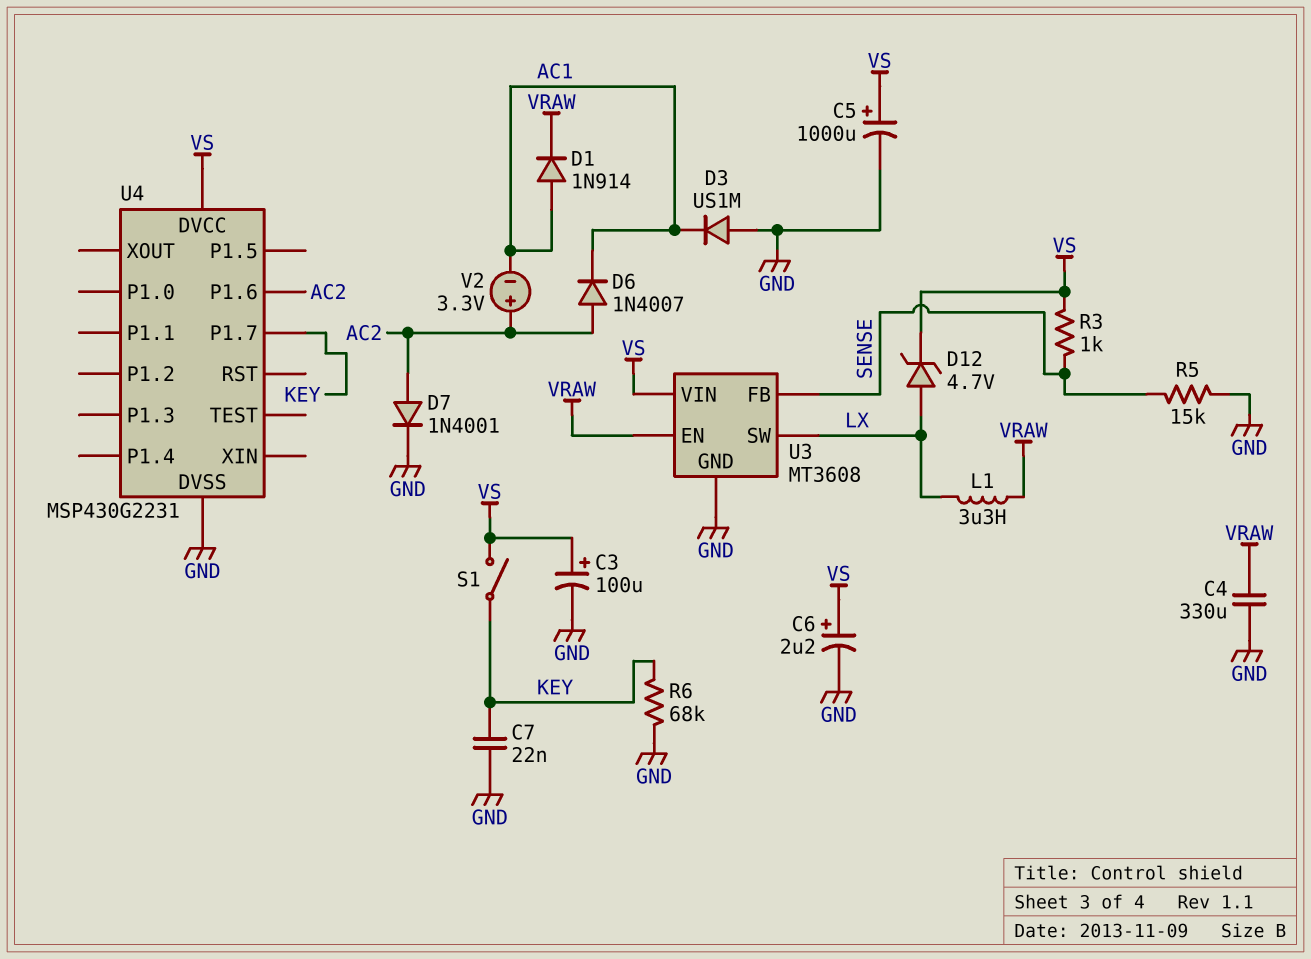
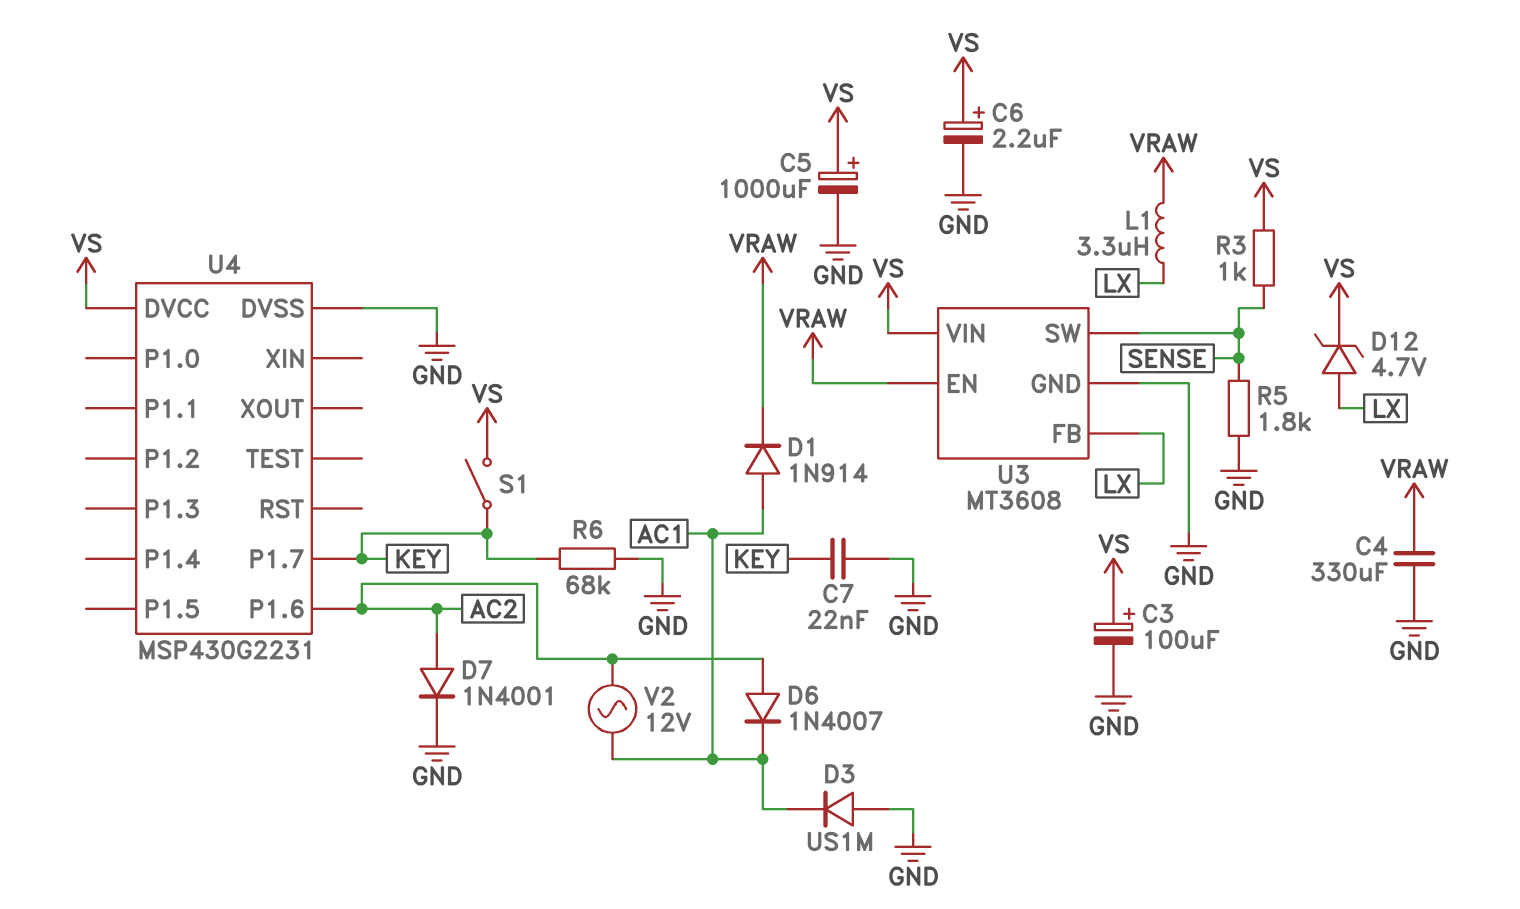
R5: 15k (GND, SENSE) -> 1.8k (GND, SENSE)
U3 pin FB: SENSE -> LX
U3 pin SW: LX -> SENSE
V2: 3.3V (plus AC2, minus AC1) -> AC 12V (AC1, AC2)

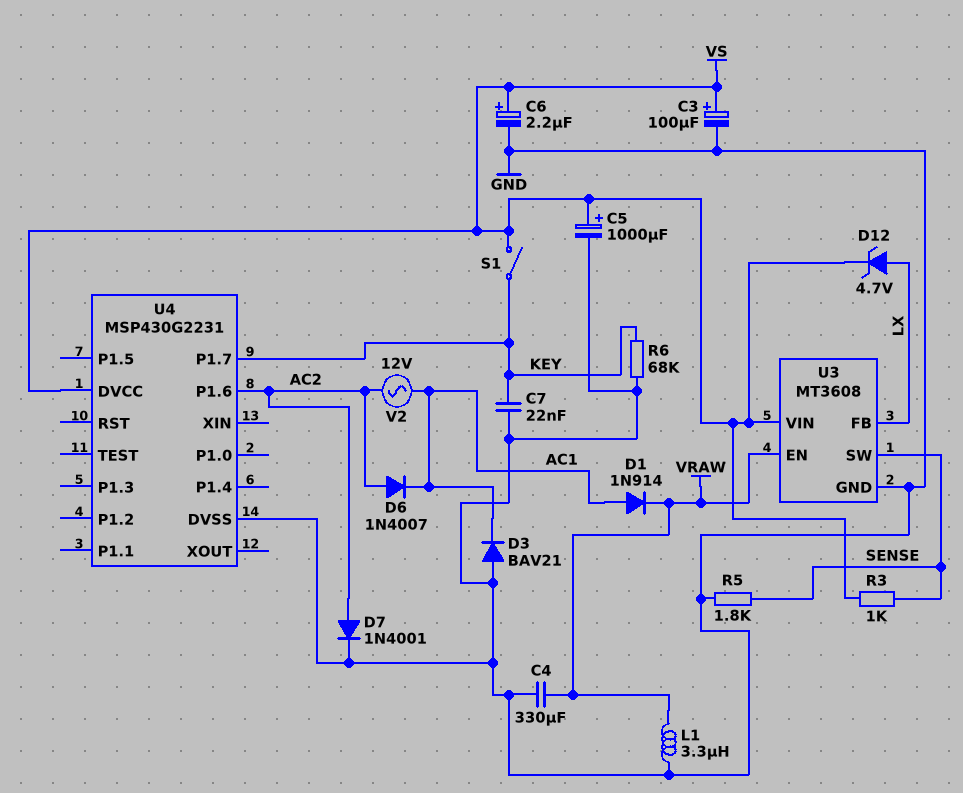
D3: diode US1M (A GND, K AC1) -> diode BAV21 (A GND, K AC1)
L1: 3.3uH (LX, VRAW) -> 3.3uH (GND, VRAW)

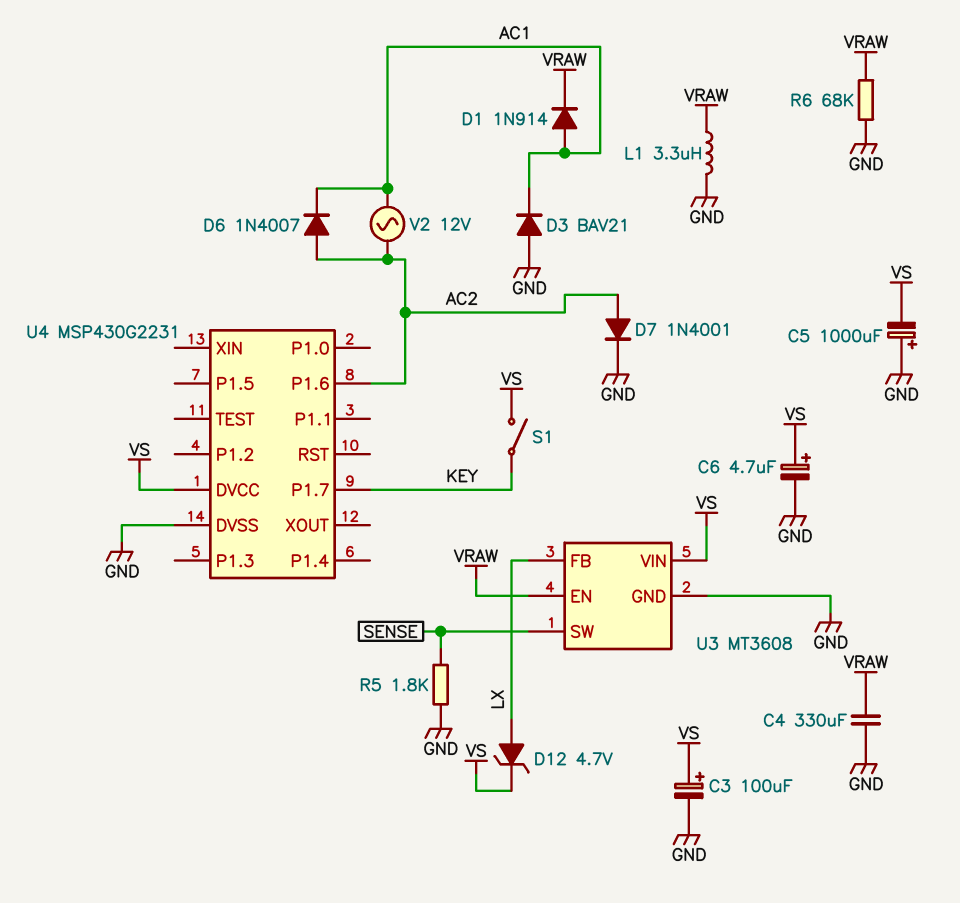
C5: 1000uF (plus VS, minus GND) -> 1000uF (plus GND, minus VS)
C6: 2.2uF (plus VS, minus GND) -> 4.7uF (plus VS, minus GND)
C7: 22nF (GND, KEY) -> none
R3: 1k (SENSE, VS) -> none
R6: 68k (GND, KEY) -> 68k (GND, VRAW)

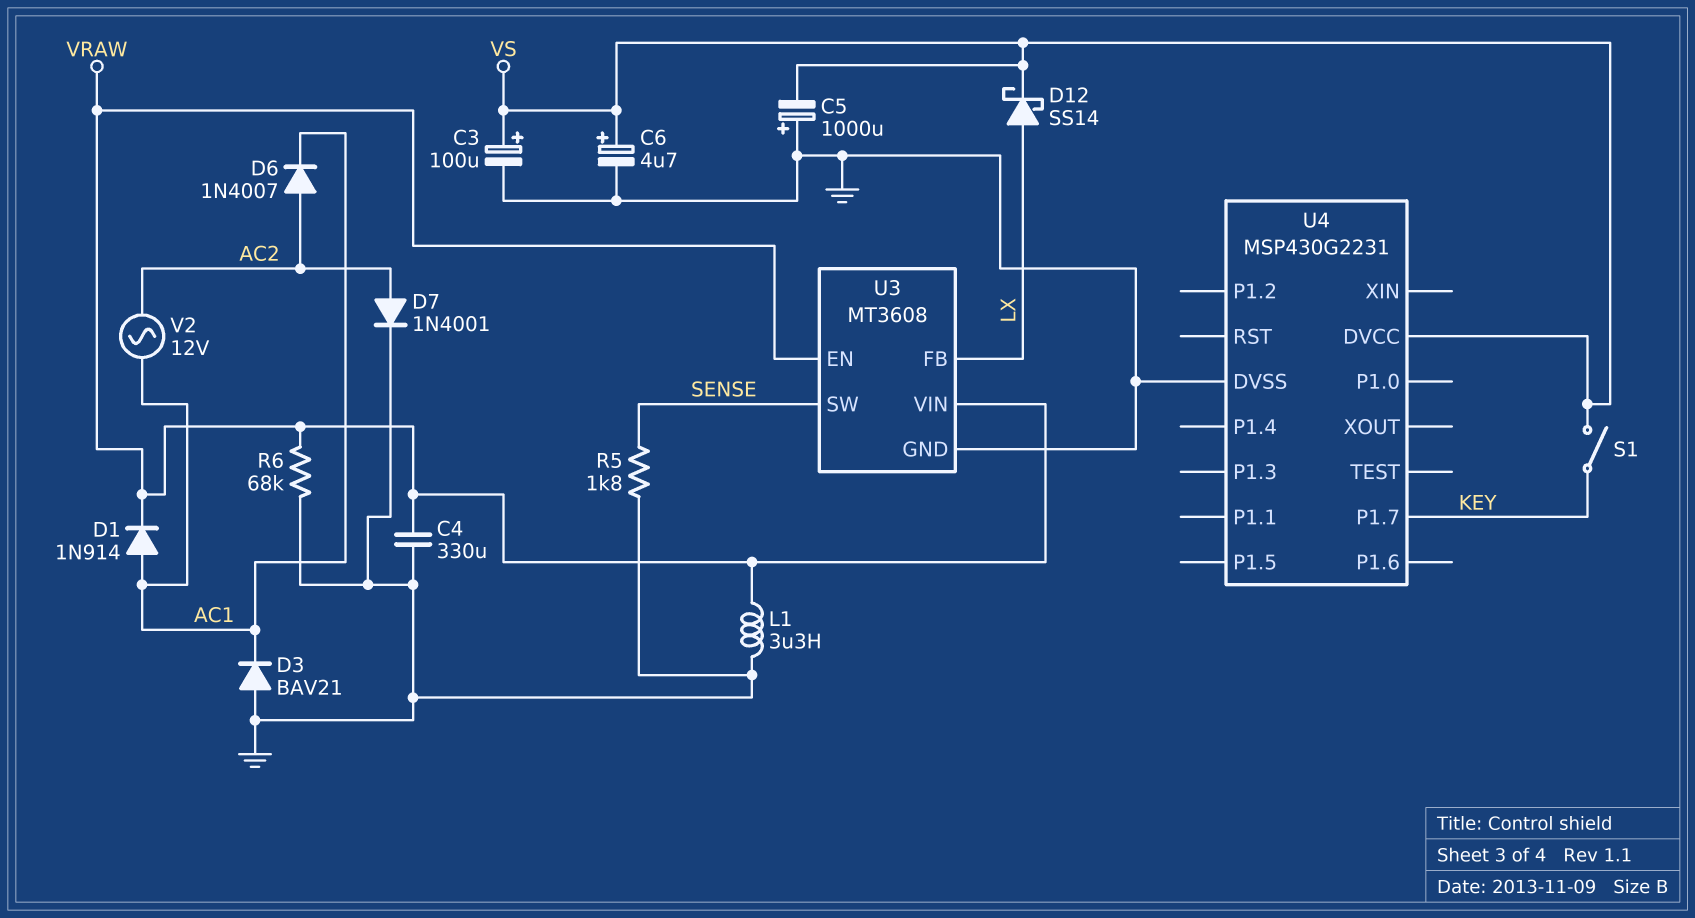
D12: zener 4.7V (A LX, K VS) -> schottky SS14 (A LX, K VS)
U3 pin VIN: VS -> VRAW
U4 pin P1.6: AC2 -> none

